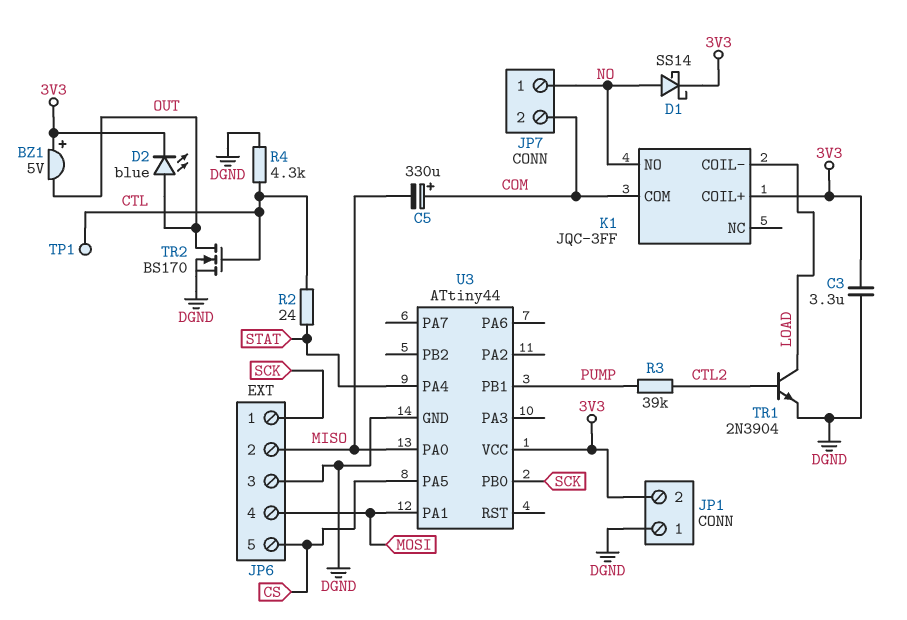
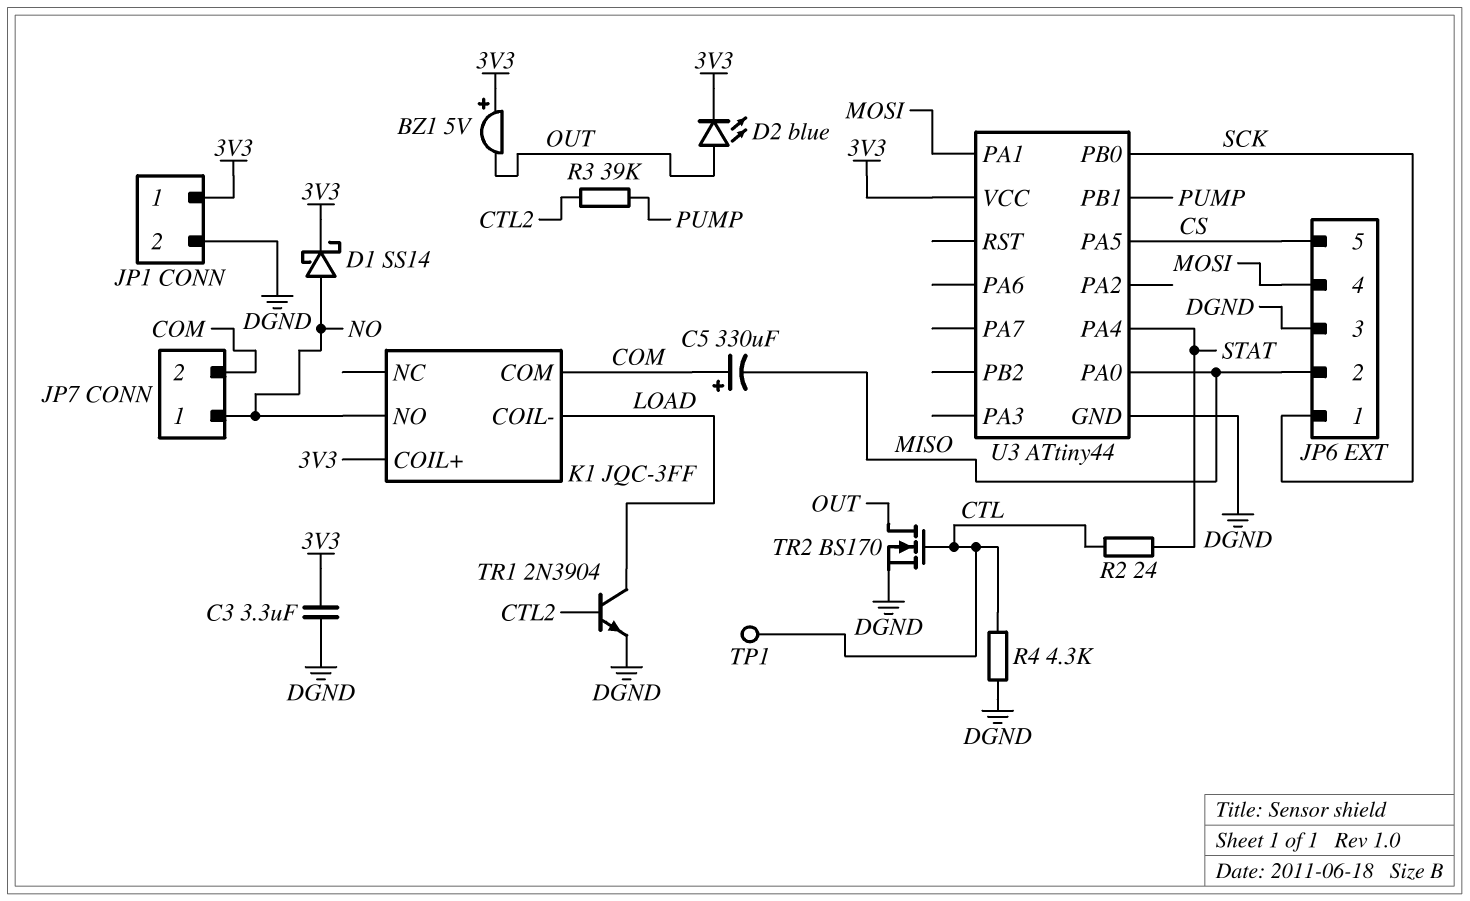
JP1 pin 1: DGND -> 3V3
JP1 pin 2: 3V3 -> DGND

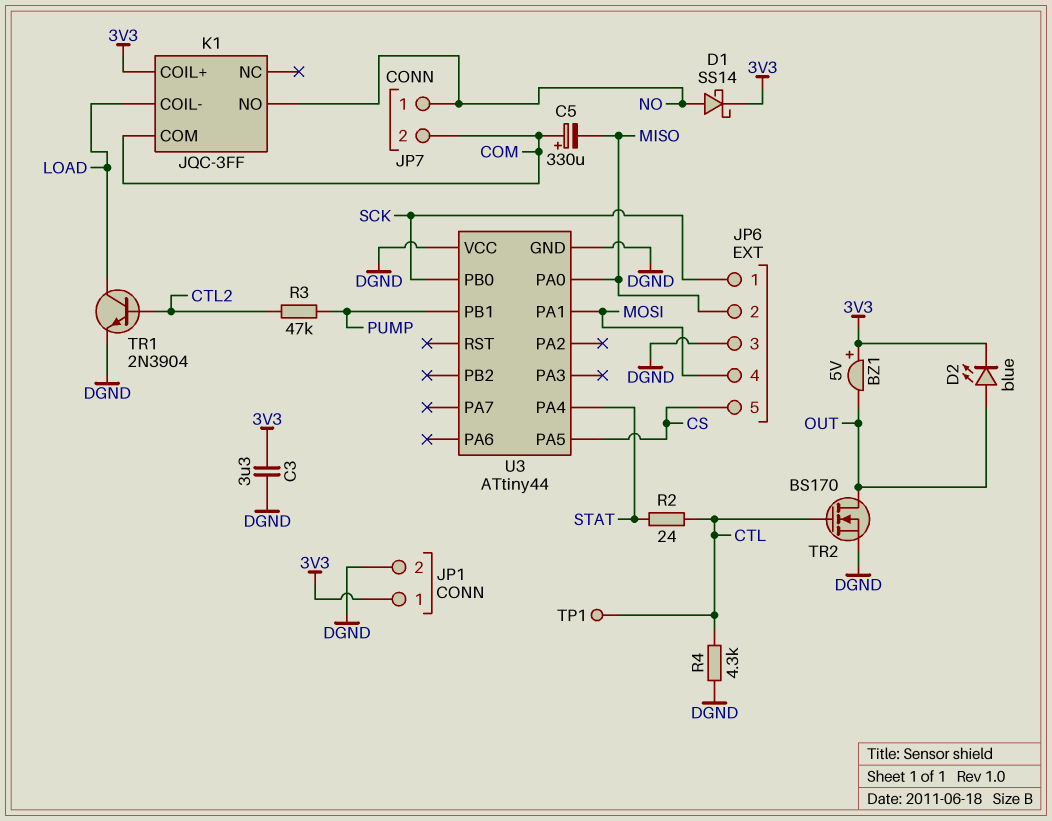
R3: 39k (CTL2, PUMP) -> 47k (CTL2, PUMP)
U3 pin VCC: 3V3 -> DGND

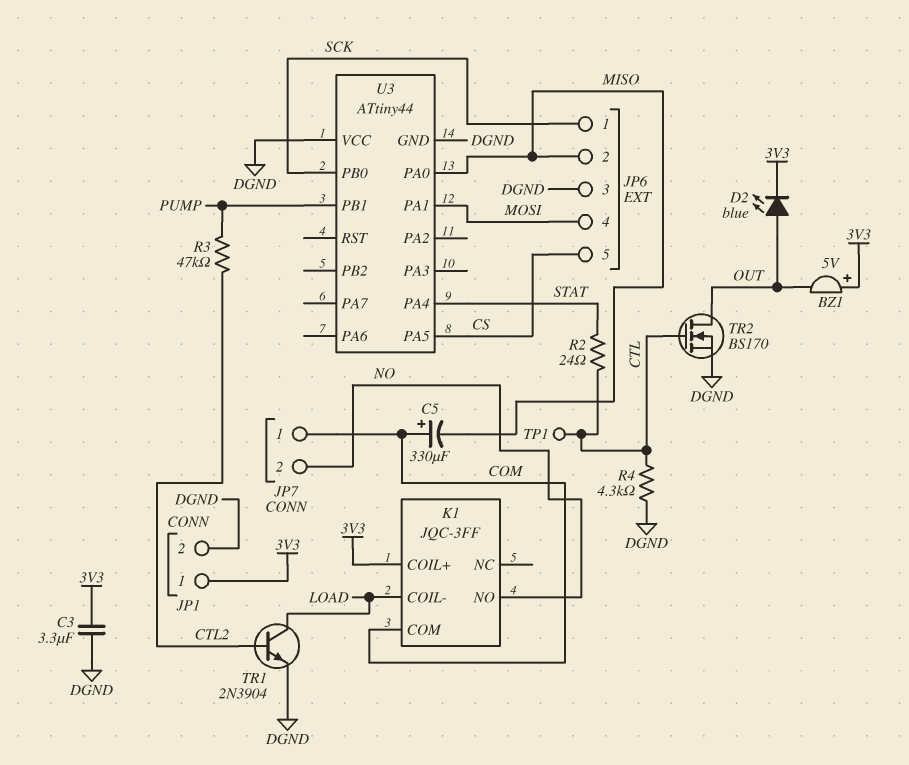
D1: schottky SS14 (A NO, K 3V3) -> none
JP7 pin 1: NO -> COM
JP7 pin 2: COM -> NO

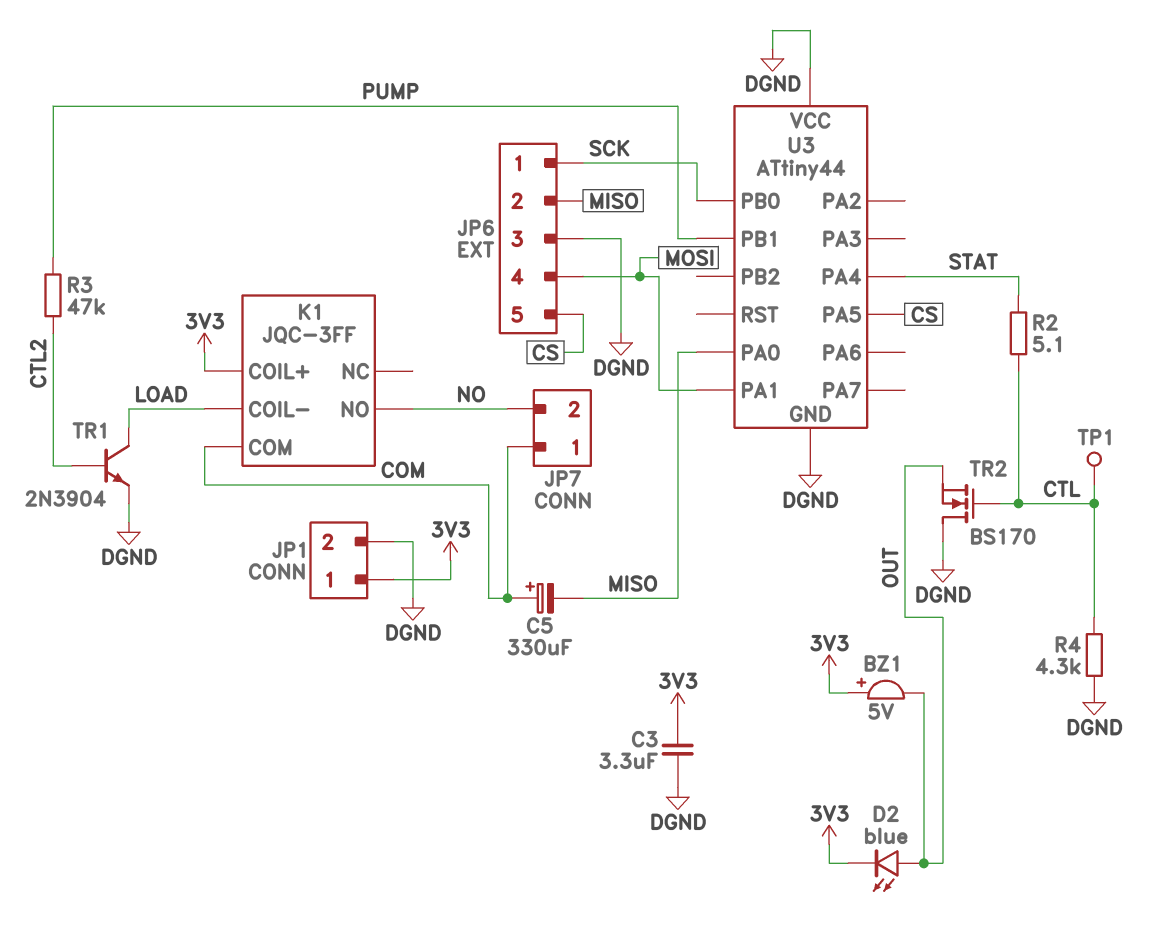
R2: 24 (CTL, STAT) -> 5.1 (CTL, STAT)
TR2: NMOS BS170 (G CTL, D OUT, S DGND) -> NMOS BS170 (G CTL, D DGND, S OUT)

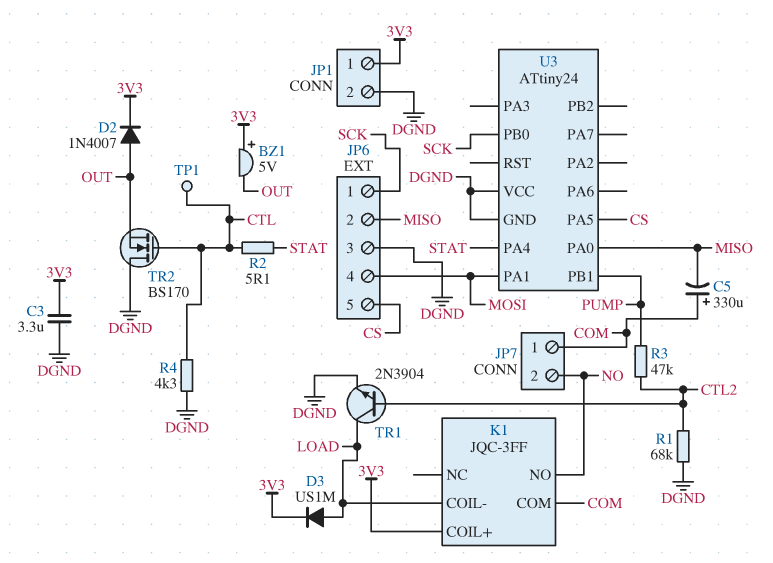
D2: LED blue (A OUT, K 3V3) -> diode 1N4007 (A OUT, K 3V3)
D3: none -> diode US1M (A LOAD, K 3V3)
R1: none -> 68k (CTL2, DGND)
U3: ATtiny44 -> ATtiny24

